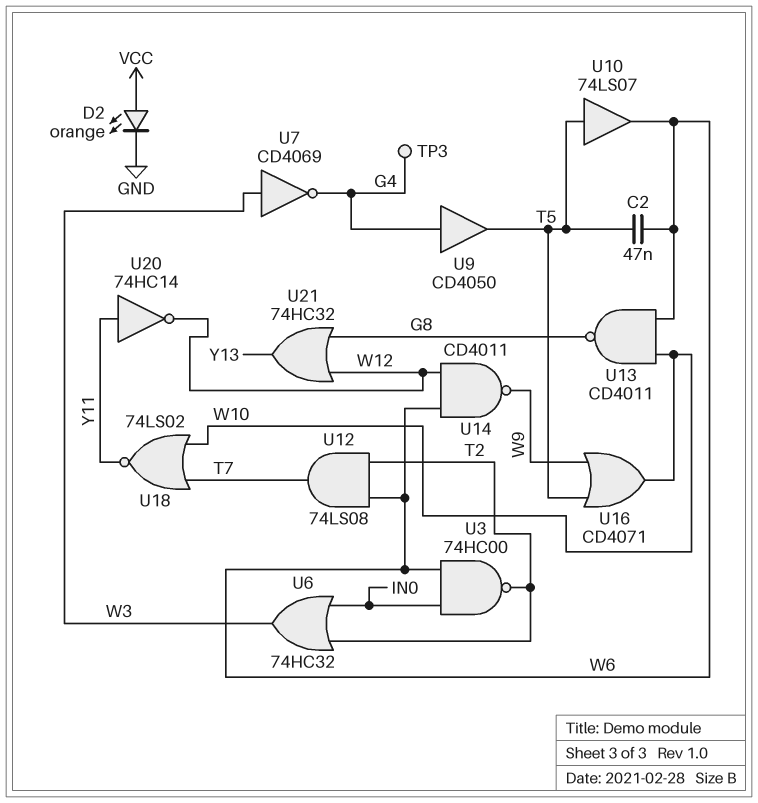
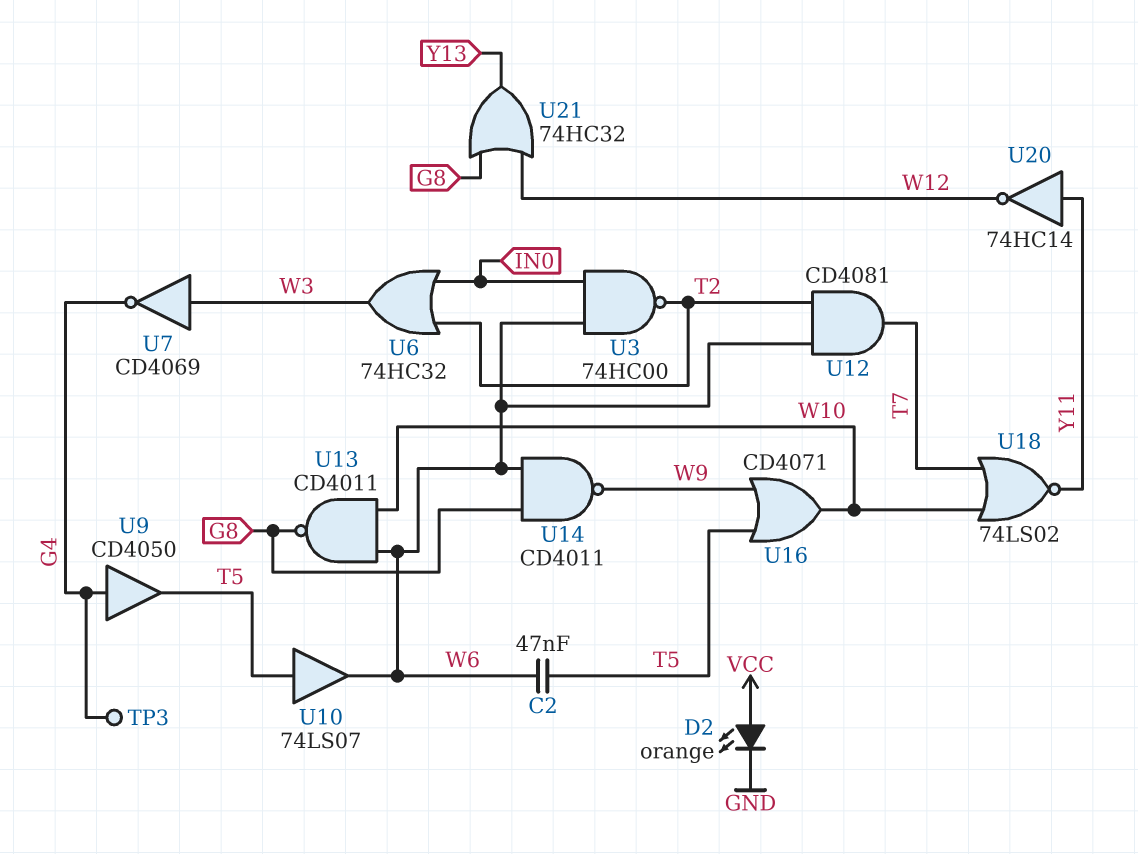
U12: AND 74LS08 (in T2, in W6, out T7) -> AND CD4081 (in T2, in W6, out T7)
U14: NAND CD4011 (in W6, in W12, out W9) -> NAND CD4011 (in G8, in W6, out W9)

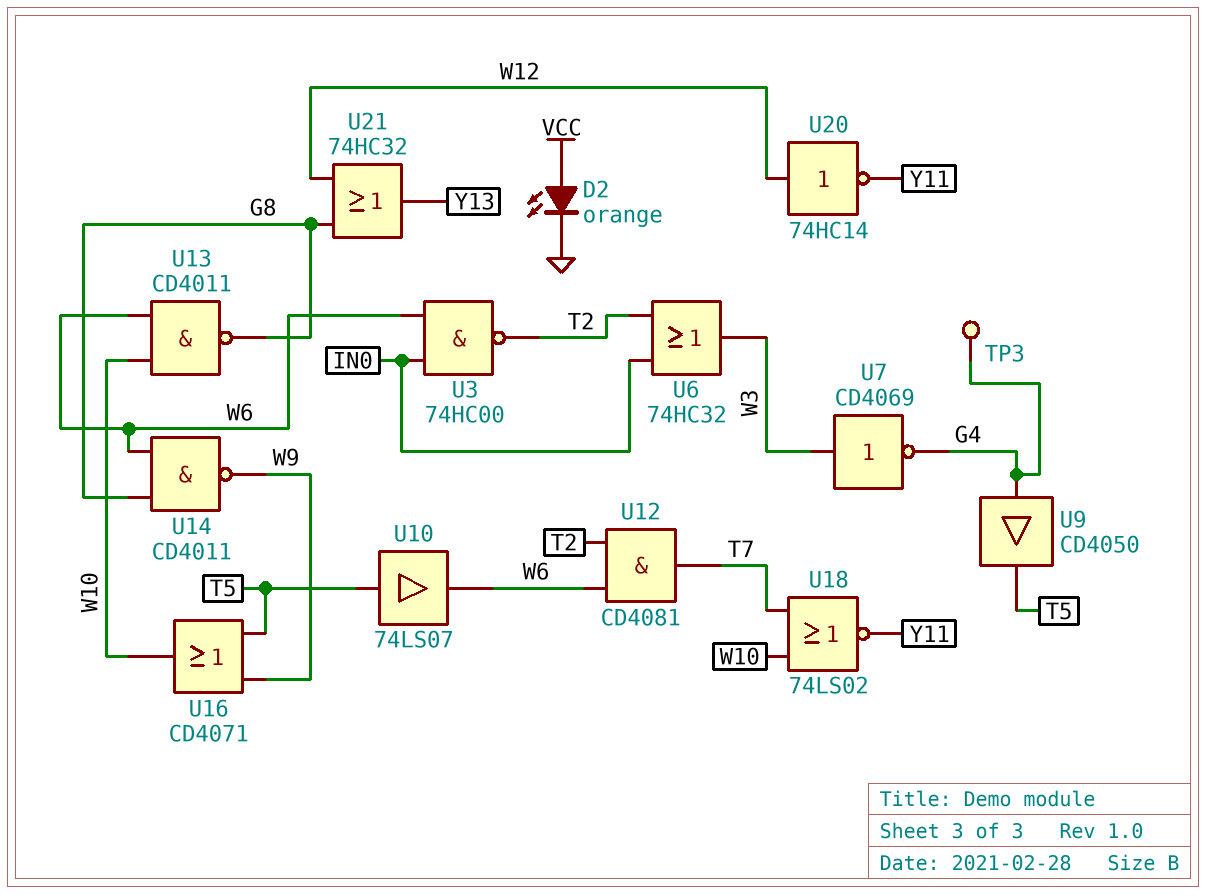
C2: 47nF (T5, W6) -> none
U20: NOT 74HC14 (in Y11, out W12) -> NOT 74HC14 (in W12, out Y11)

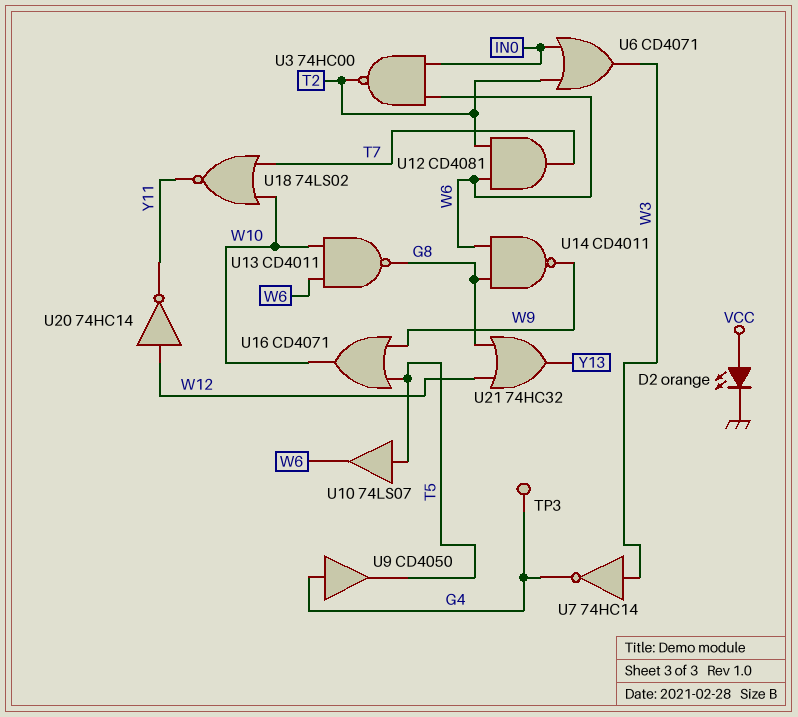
U6: OR 74HC32 (in IN0, in T2, out W3) -> OR CD4071 (in IN0, in T2, out W3)
U7: NOT CD4069 (in W3, out G4) -> NOT 74HC14 (in W3, out G4)

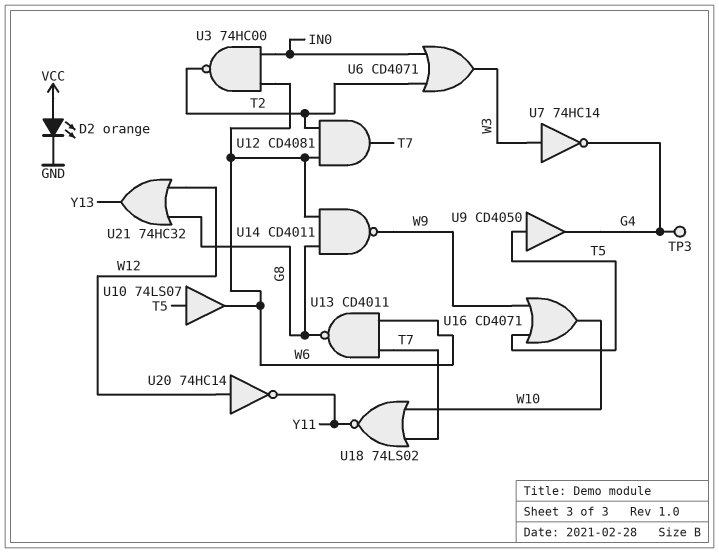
U9: buffer CD4050 (in G4, out T5) -> buffer CD4050 (in T5, out G4)
U13: NAND CD4011 (in W6, in W10, out G8) -> NAND CD4011 (in T7, in W6, out G8)

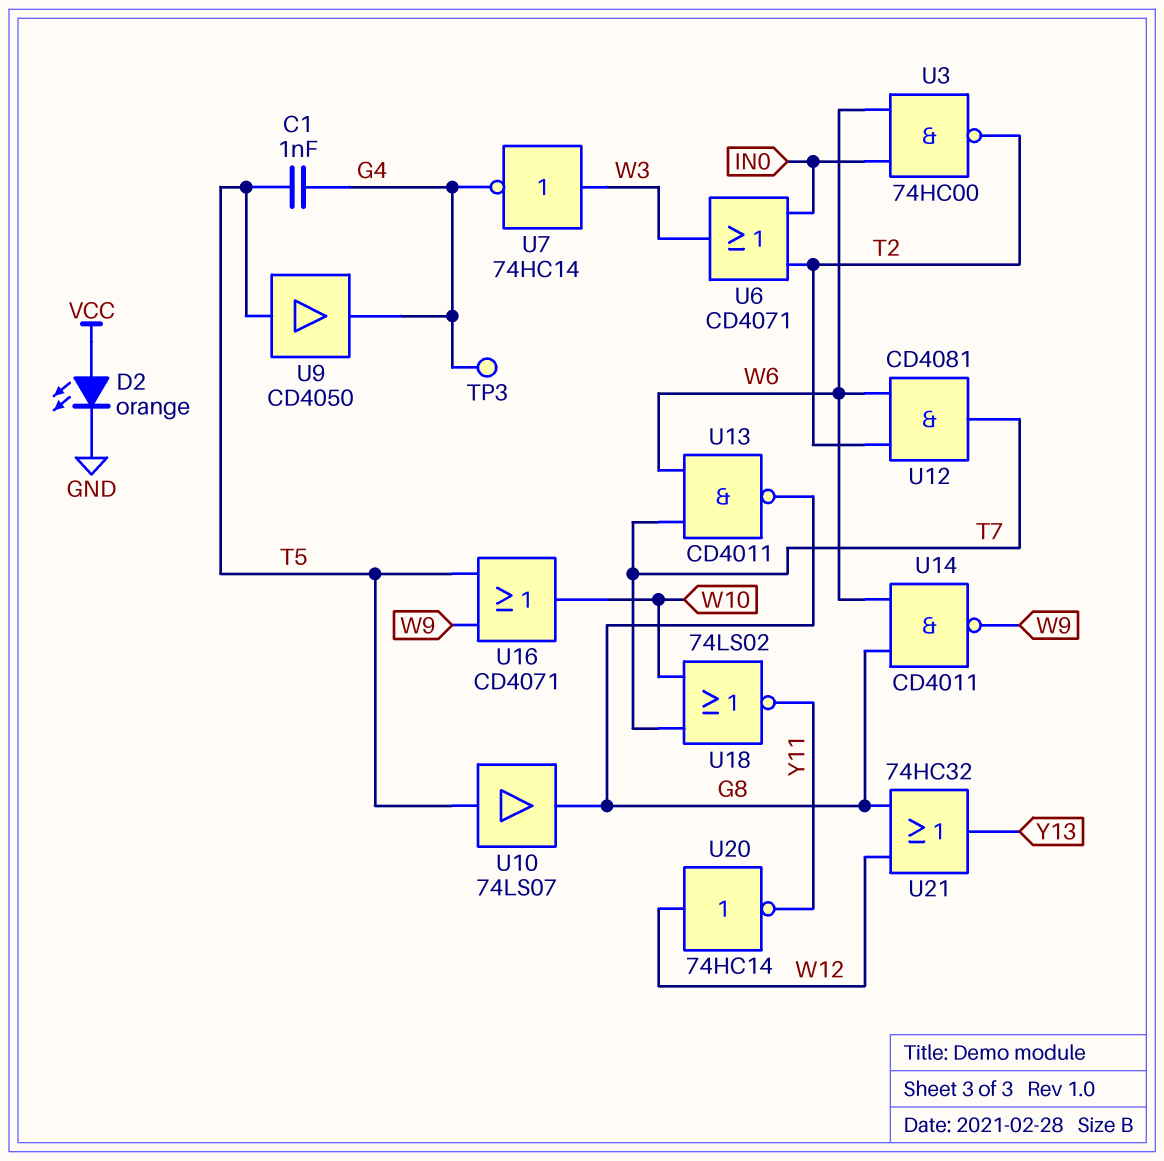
C1: none -> 1nF (G4, T5)
U10: buffer 74LS07 (in T5, out W6) -> buffer 74LS07 (in T5, out G8)

